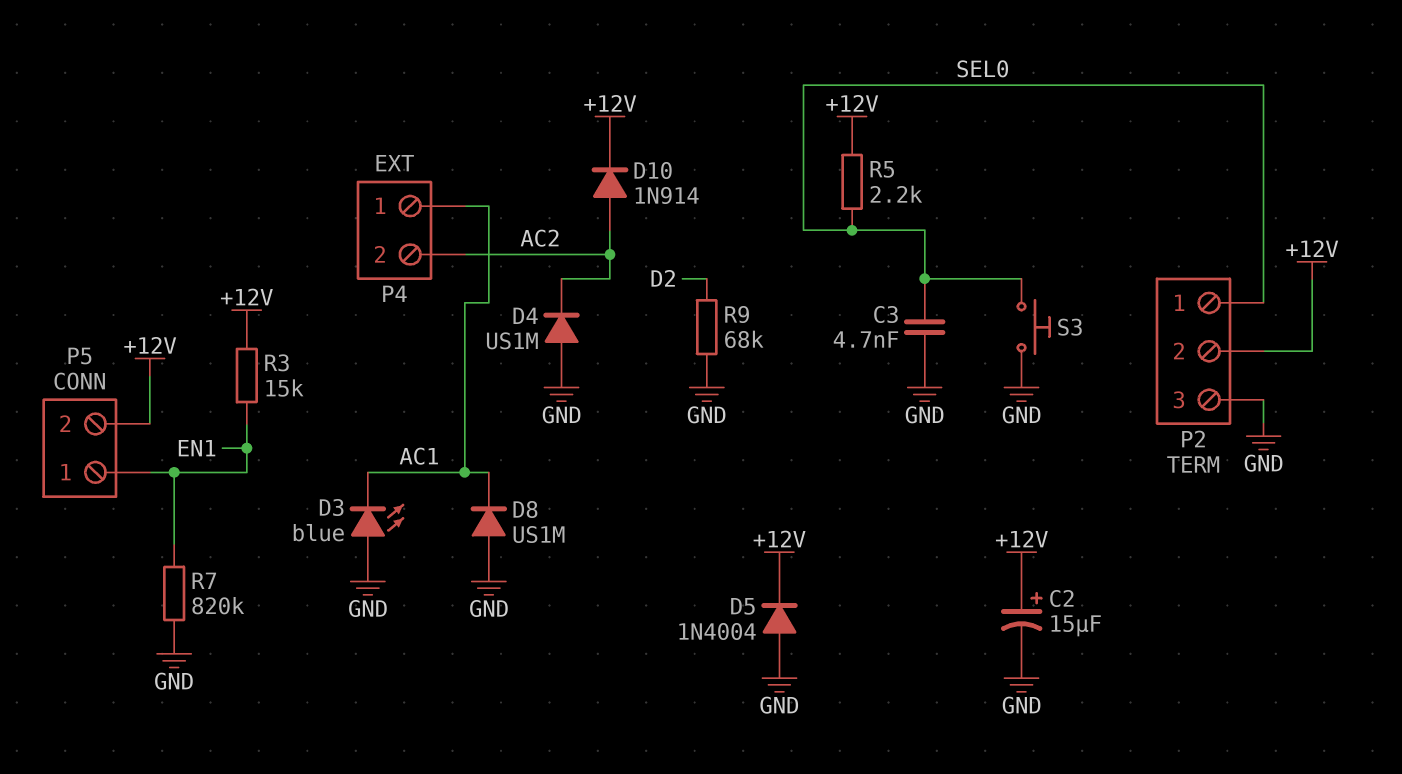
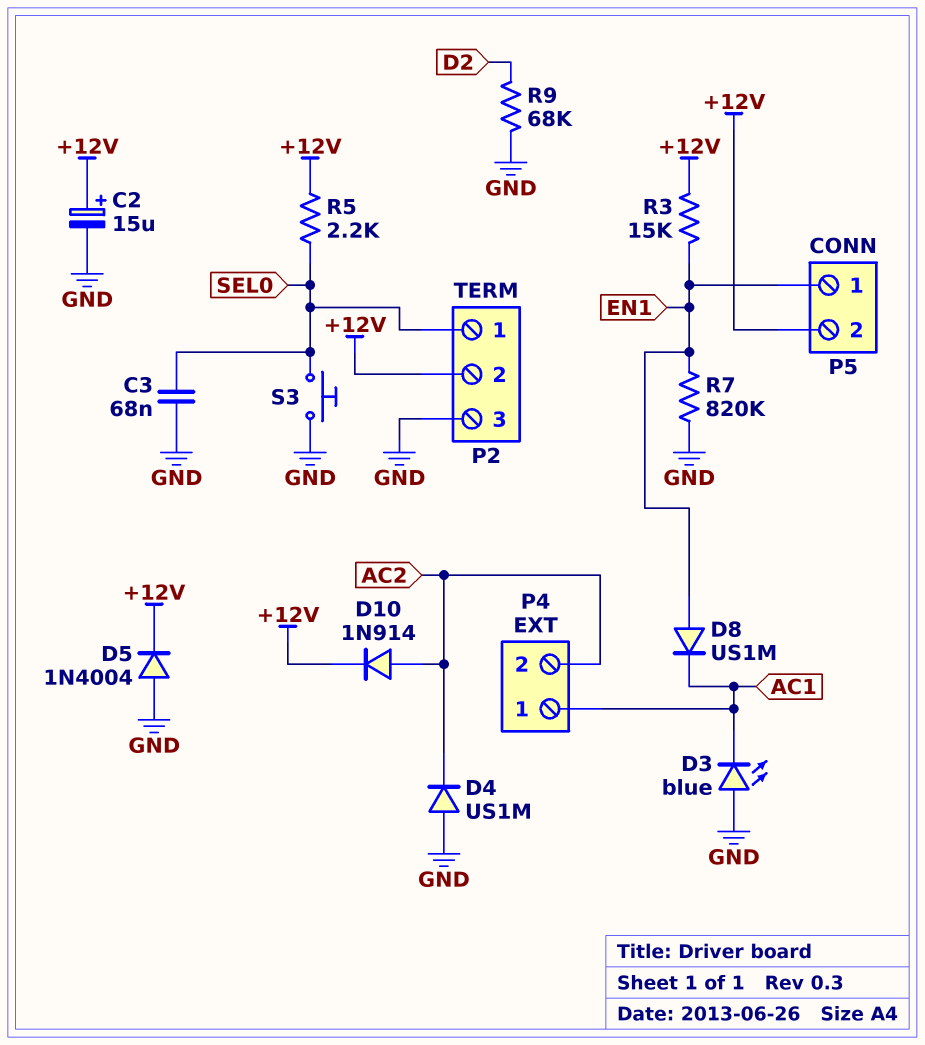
C3: 4.7nF (GND, SEL0) -> 68nF (GND, SEL0)
D8: diode US1M (A GND, K AC1) -> diode US1M (A EN1, K AC1)

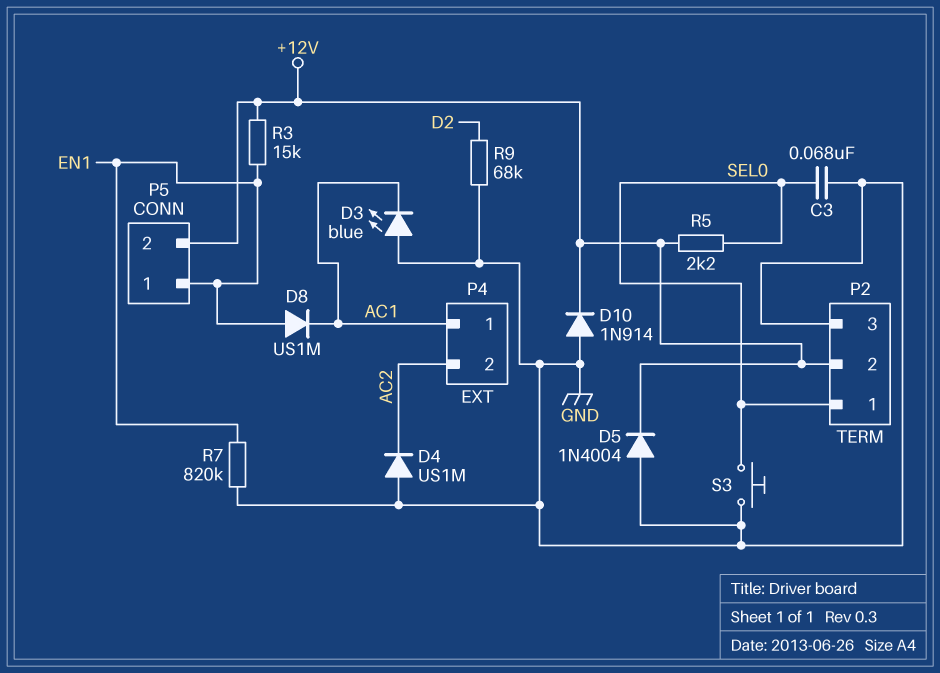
C2: 15uF (plus +12V, minus GND) -> none
D10: diode 1N914 (A AC2, K +12V) -> diode 1N914 (A GND, K +12V)

